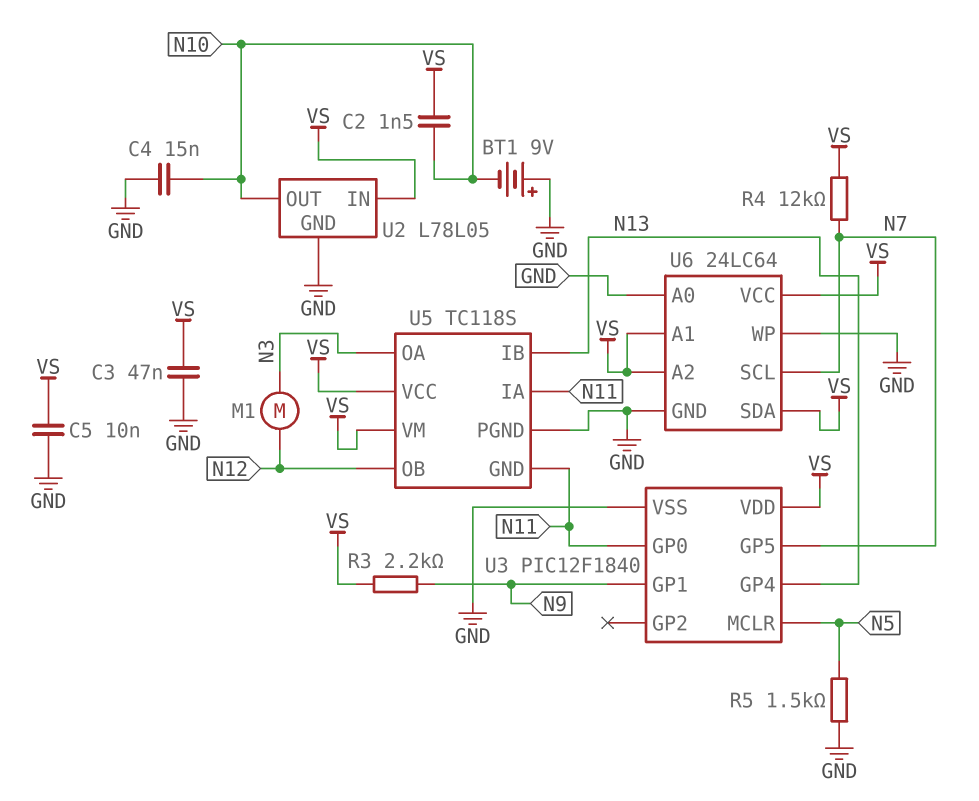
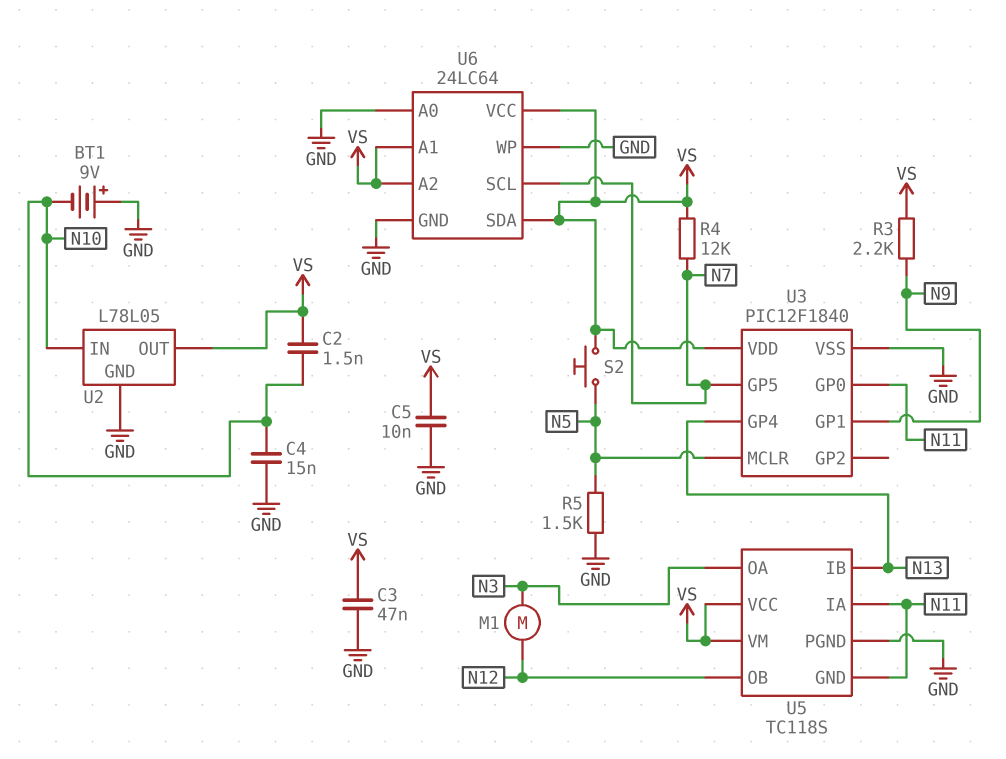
S2: none -> button (N5, VS)
U2 pin IN: VS -> N10
U2 pin OUT: N10 -> VS

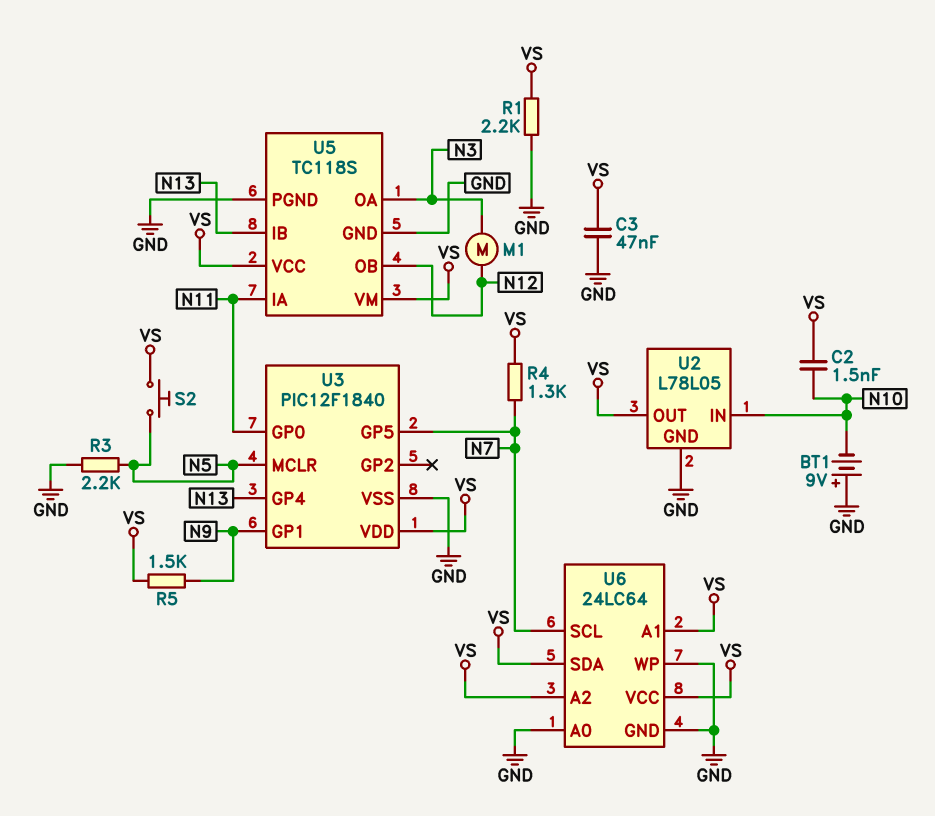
C4: 15nF (GND, N10) -> none
C5: 10nF (GND, VS) -> none
R1: none -> 2.2k (GND, VS)
R3: 2.2k (N9, VS) -> 2.2k (GND, N5)
R4: 12k (N7, VS) -> 1.3k (N7, VS)
R5: 1.5k (GND, N5) -> 1.5k (N9, VS)
U5 pin GND: N11 -> GND

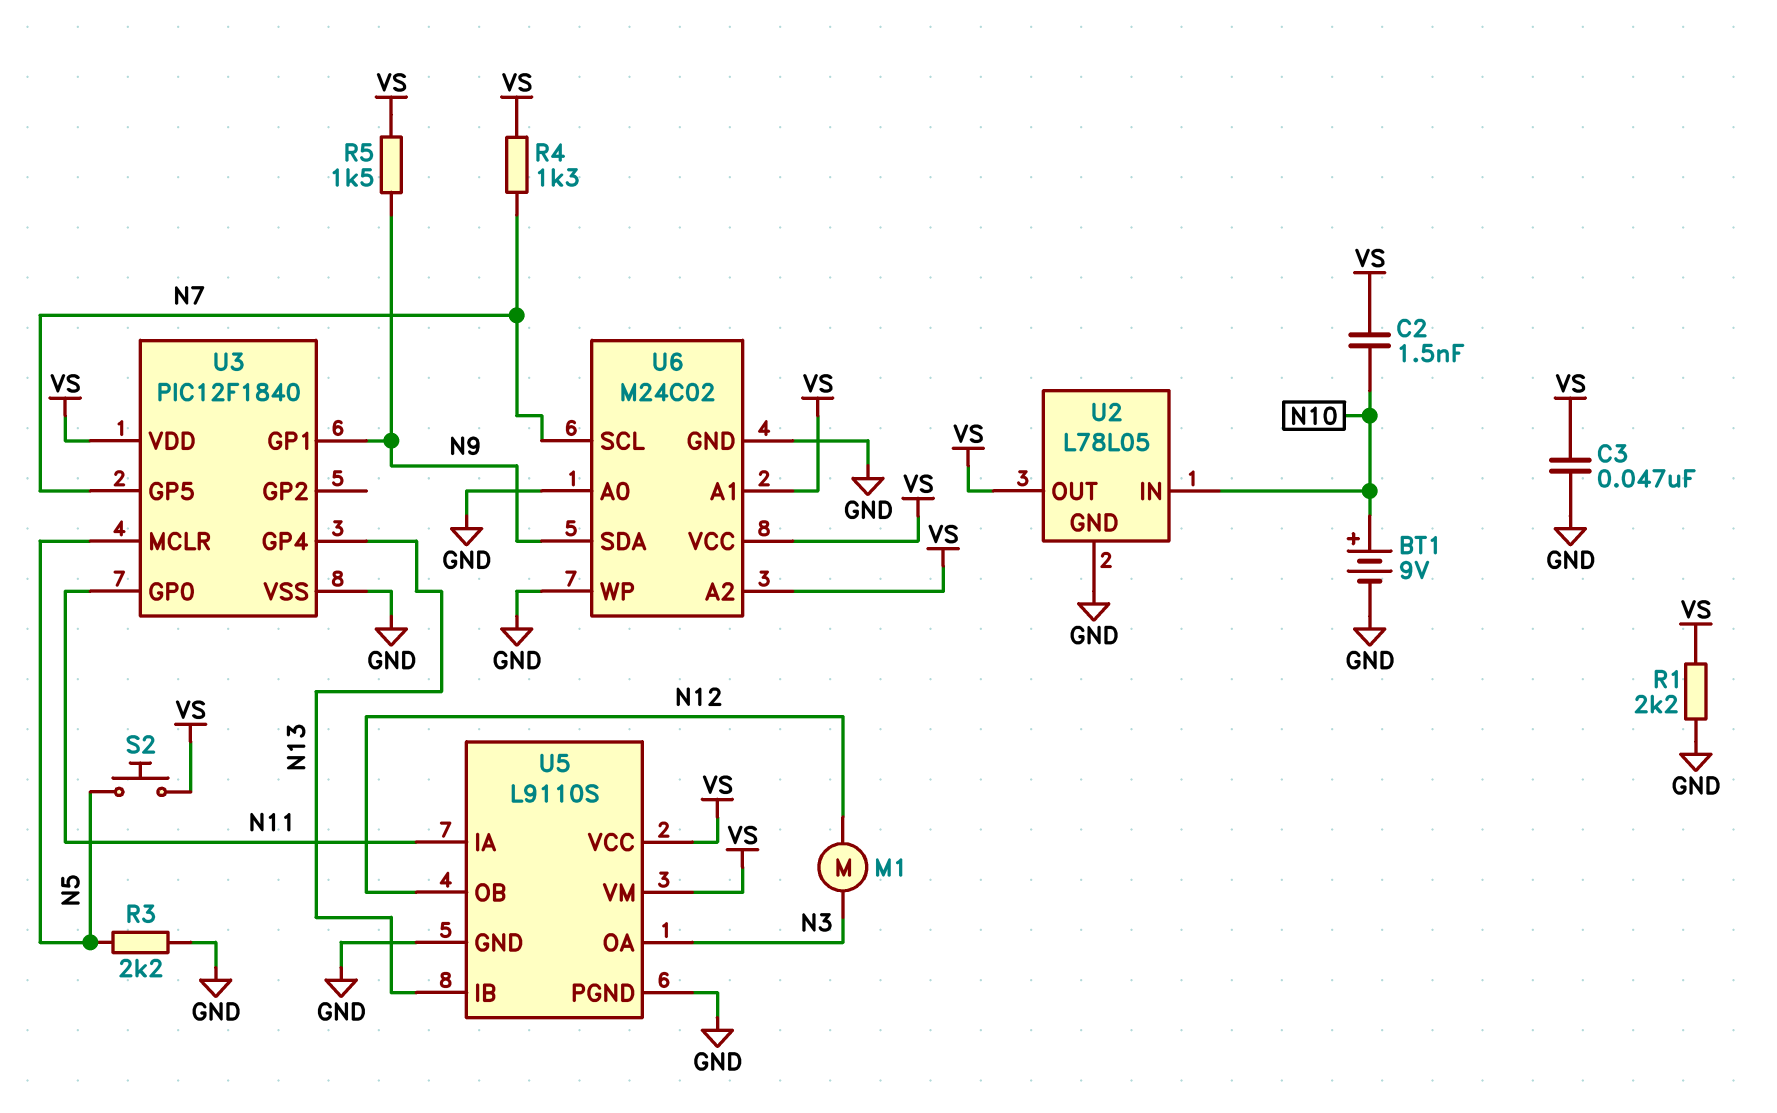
BT1: 9V (plus GND, minus N10) -> 9V (plus N10, minus GND)
U5: TC118S -> L9110S
U6: 24LC64 -> M24C02
U6 pin SDA: VS -> N9

